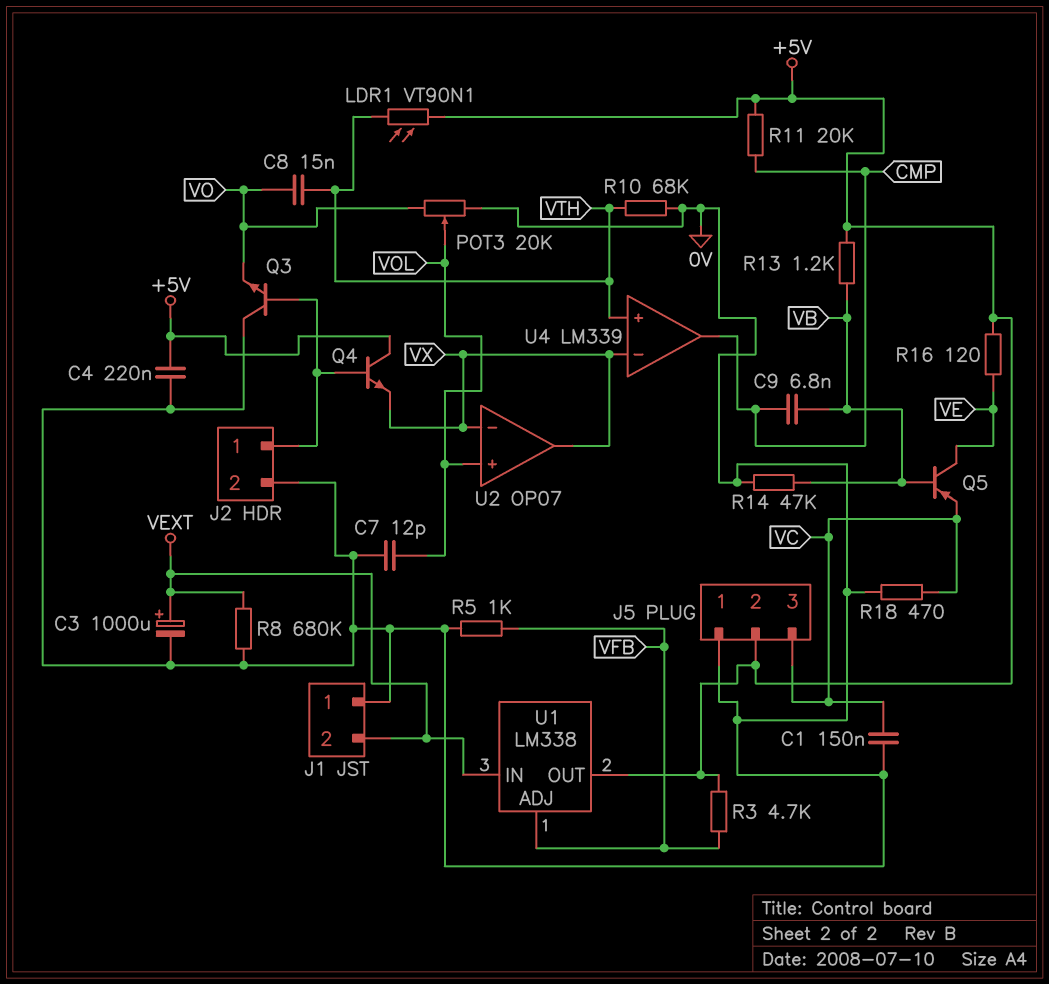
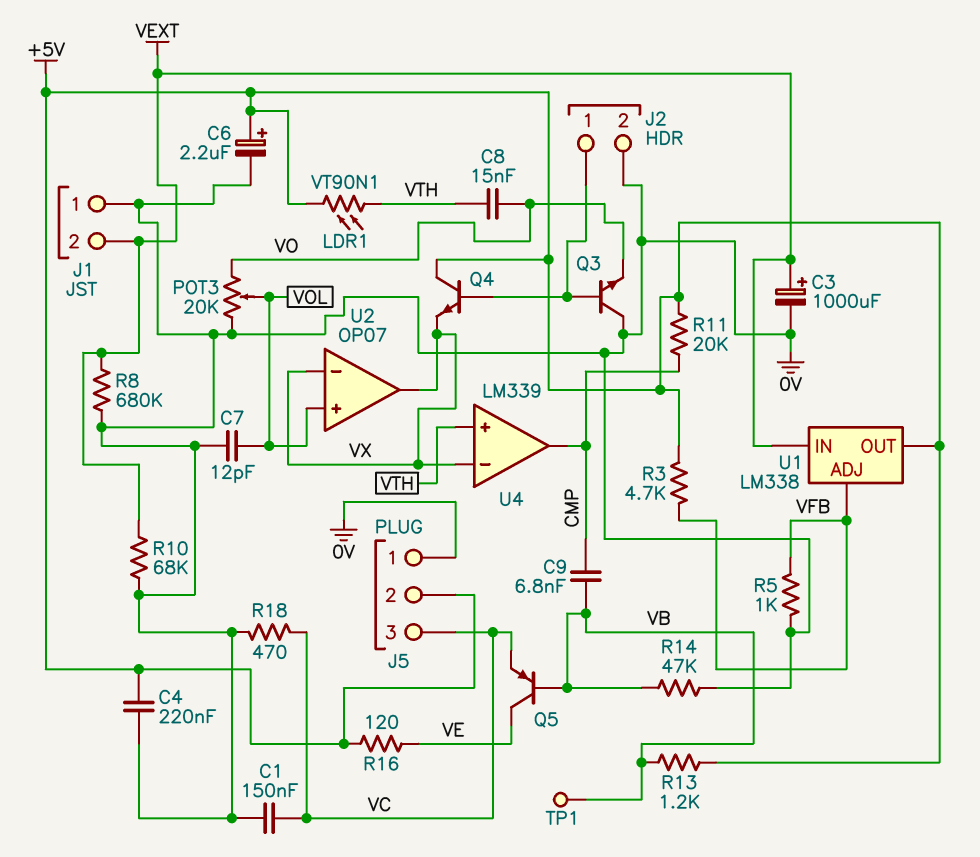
C6: none -> 2.2uF (plus +5V, minus 0V)
R10: 68k (0V, VTH) -> 68k (0V, VEXT)
TP1: none -> test point (VB)

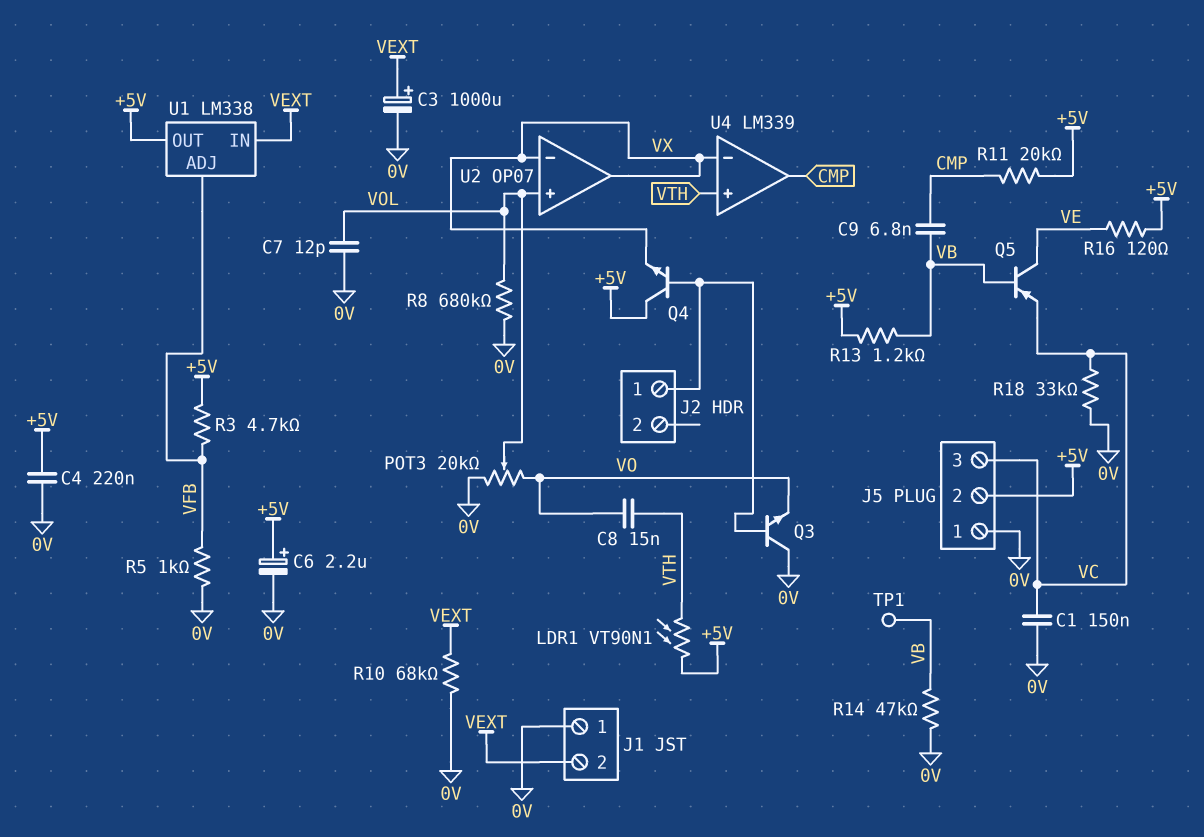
J2 pin 2: 0V -> none
R8: 680k (0V, VEXT) -> 680k (0V, VOL)
R18: 470 (0V, VC) -> 33k (0V, VC)

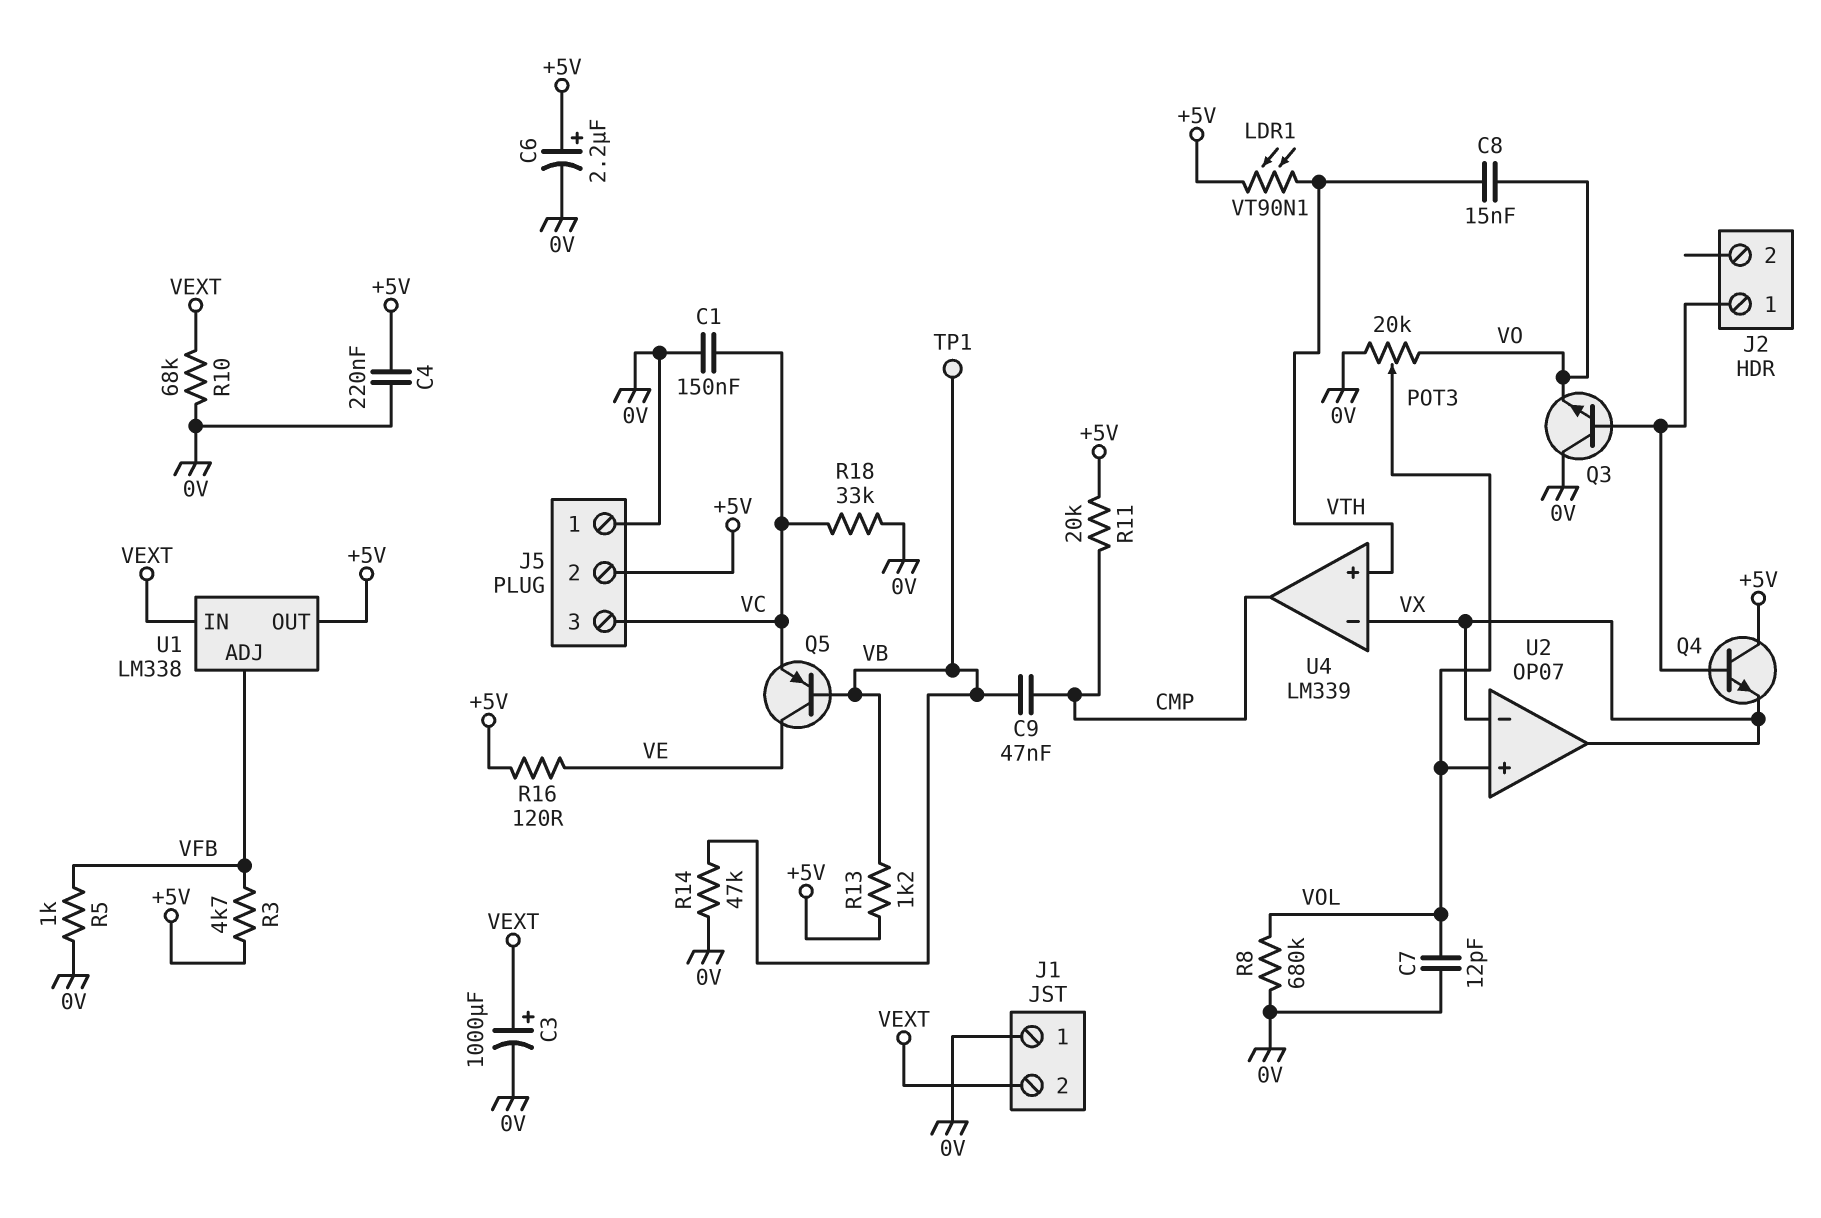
C9: 6.8nF (CMP, VB) -> 47nF (CMP, VB)

